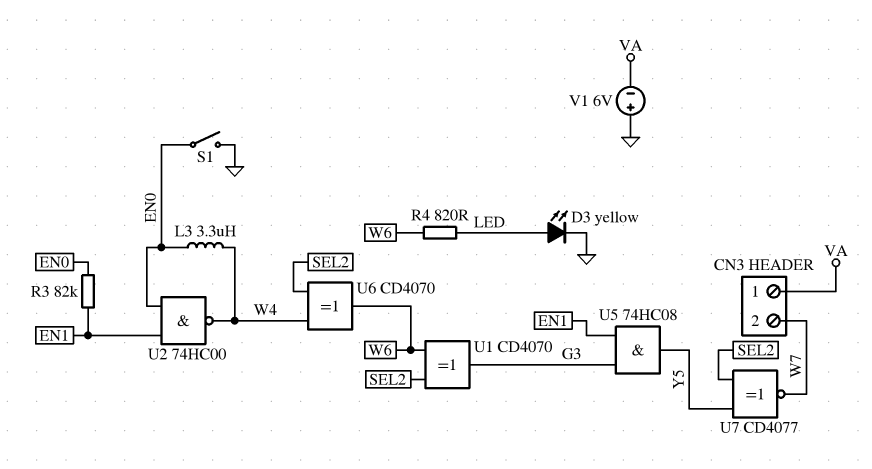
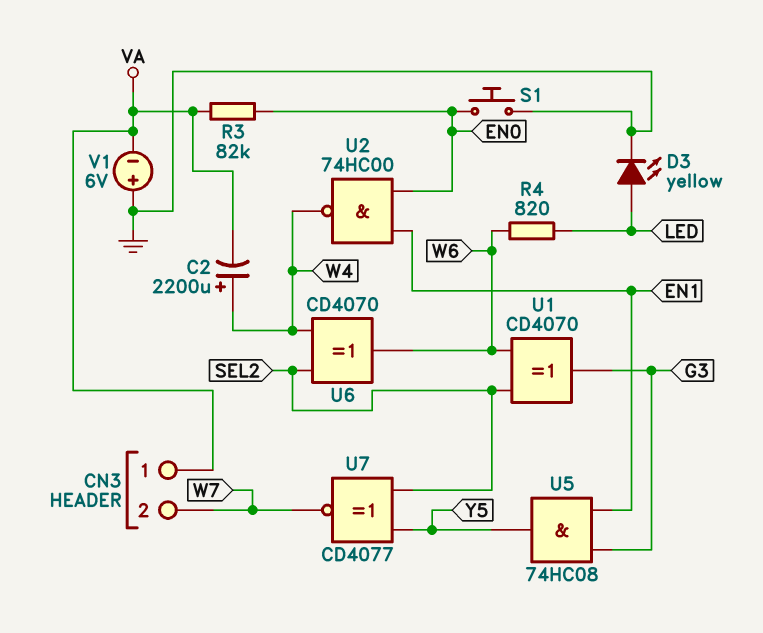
C2: none -> 2200uF (plus W4, minus VA)
L3: 3.3uH (EN0, W4) -> none
R3: 82k (EN0, EN1) -> 82k (EN0, VA)
S1: switch (EN0, GND) -> button (EN0, GND)

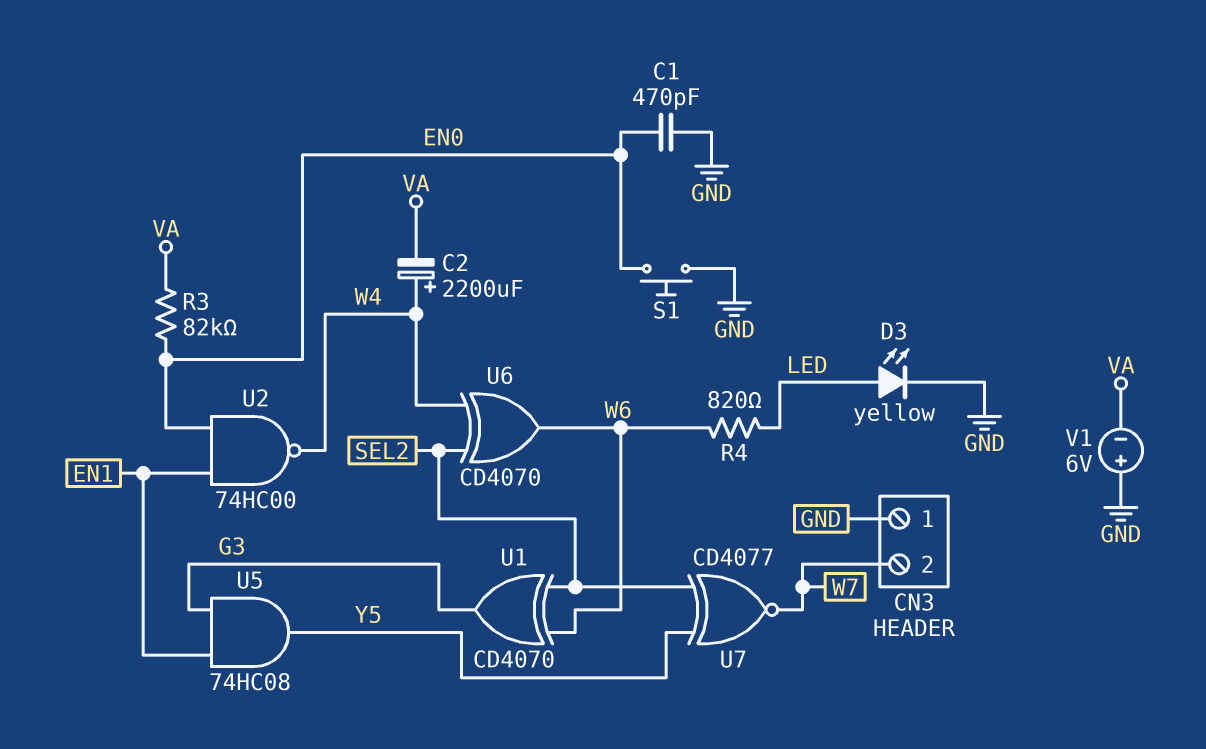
C1: none -> 470pF (EN0, GND)
CN3 pin 1: VA -> GND

